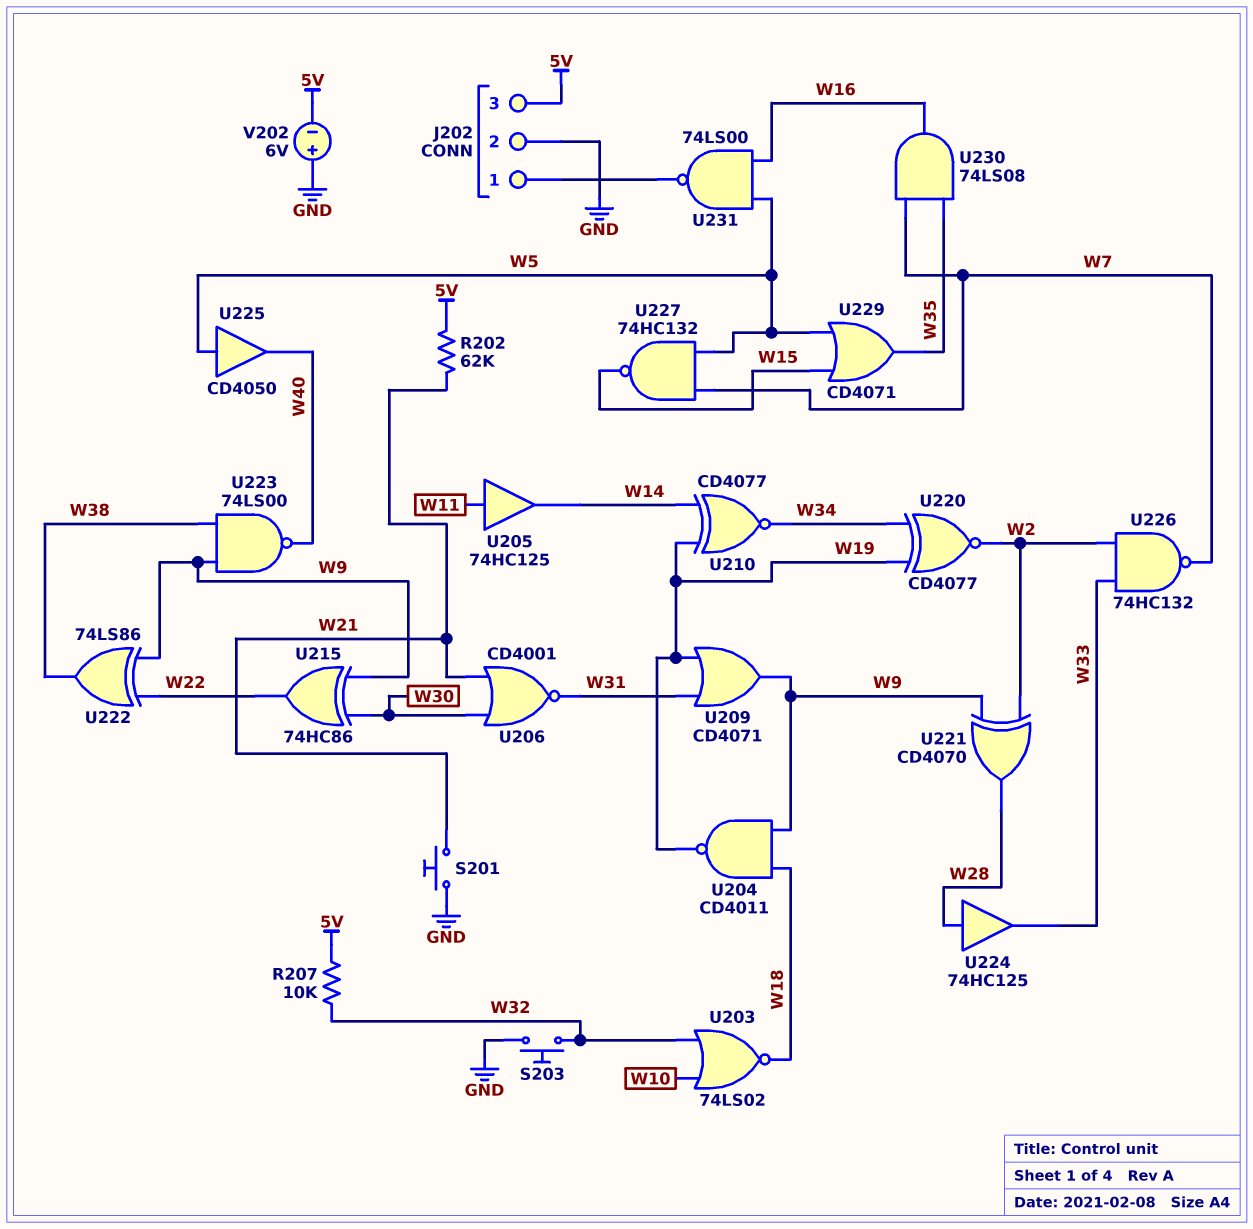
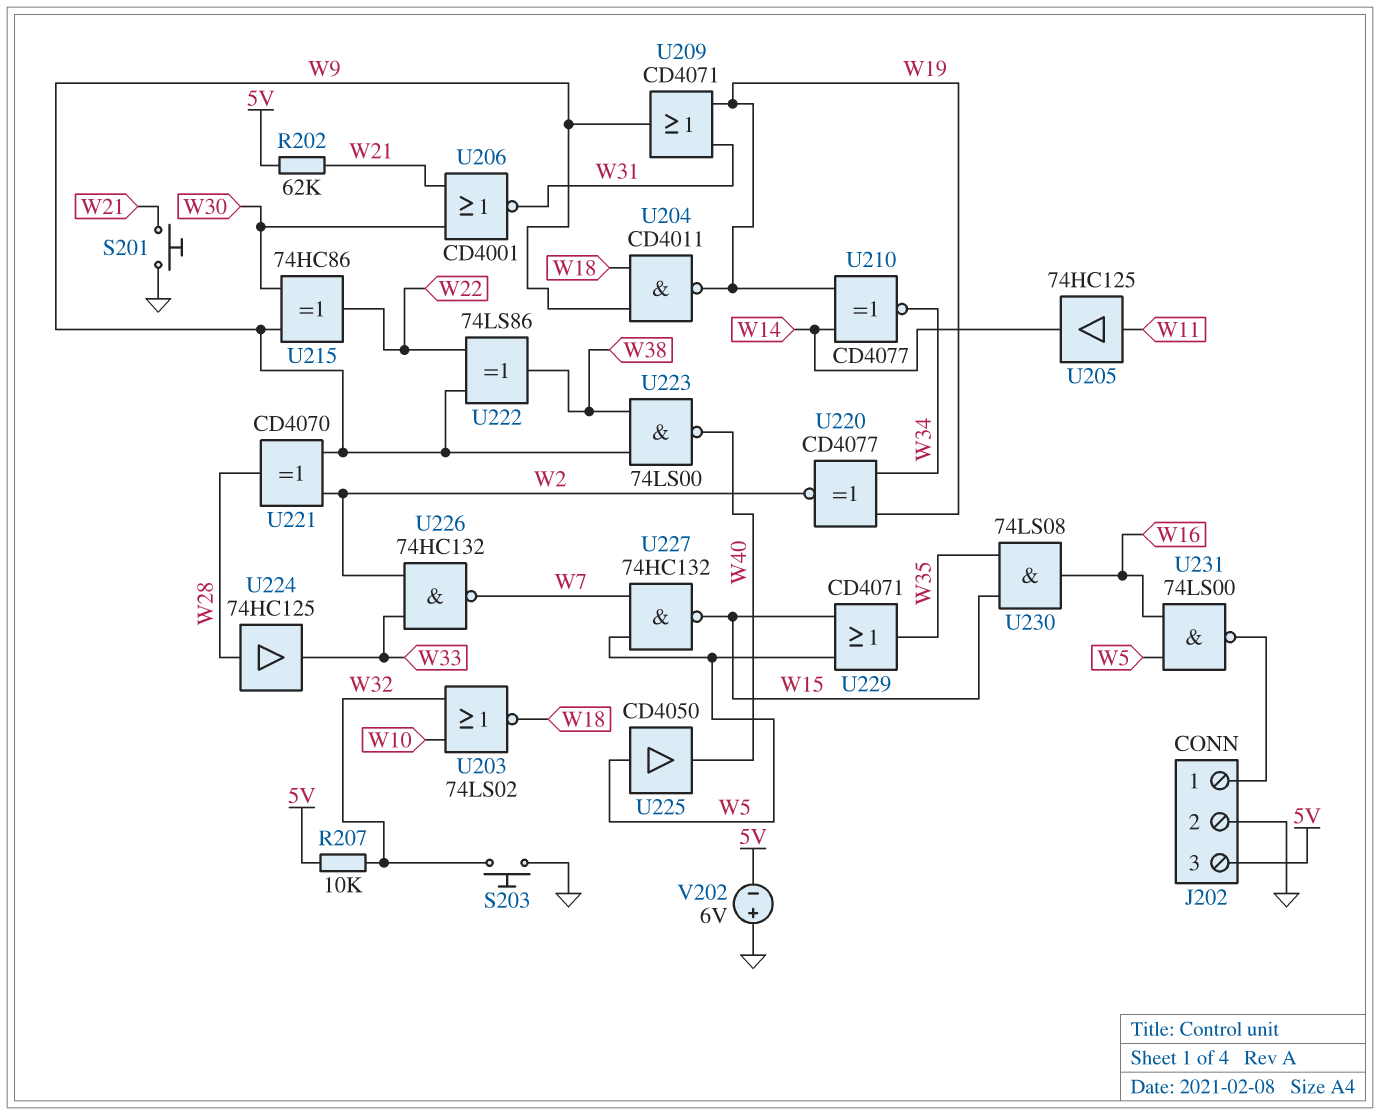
U230: AND 74LS08 (in W7, in W35, out W16) -> AND 74LS08 (in W15, in W35, out W16)

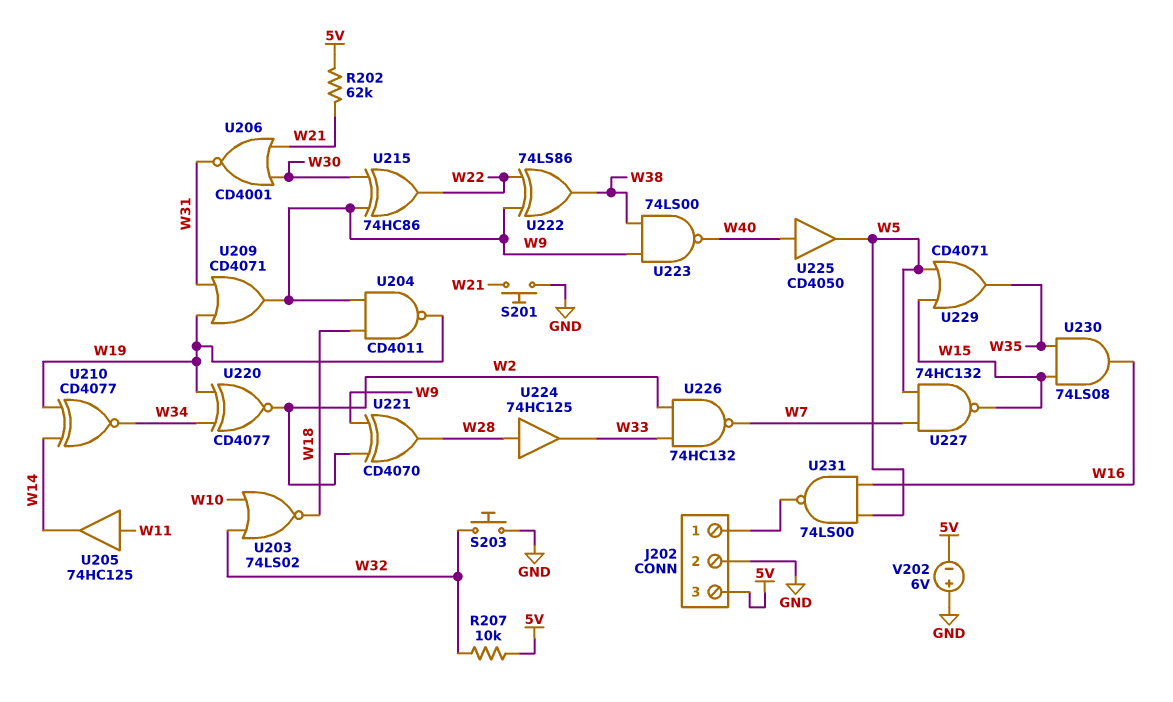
U225: buffer CD4050 (in W5, out W40) -> buffer CD4050 (in W40, out W5)

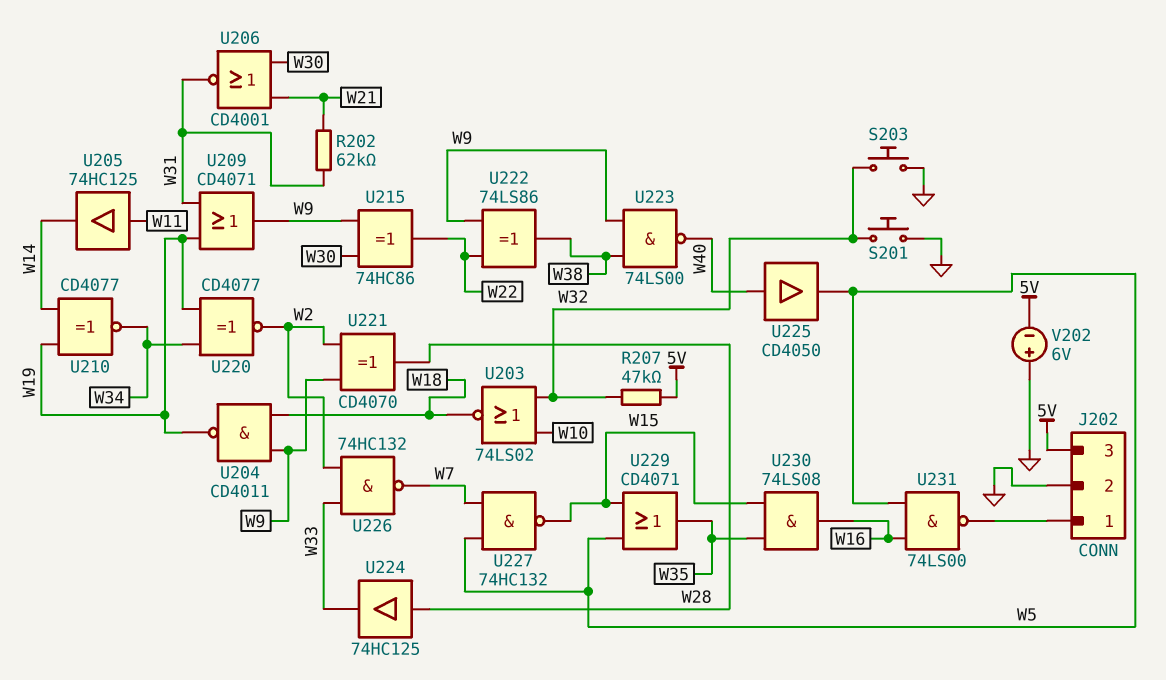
R202: 62k (5V, W21) -> 62k (W21, W31)
R207: 10k (5V, W32) -> 47k (5V, W32)
S201: button (GND, W21) -> button (GND, W32)

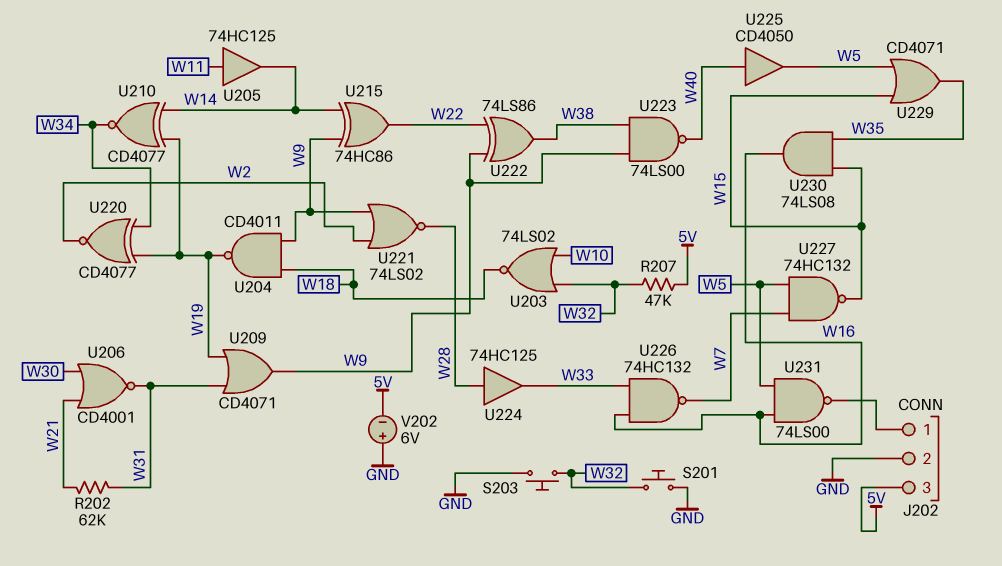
U215: XOR 74HC86 (in W9, in W30, out W22) -> XOR 74HC86 (in W9, in W14, out W22)
U221: XOR CD4070 (in W2, in W9, out W28) -> NOR 74LS02 (in W2, in W9, out W28)
U226: NAND 74HC132 (in W2, in W33, out W7) -> NAND 74HC132 (in W16, in W33, out W7)

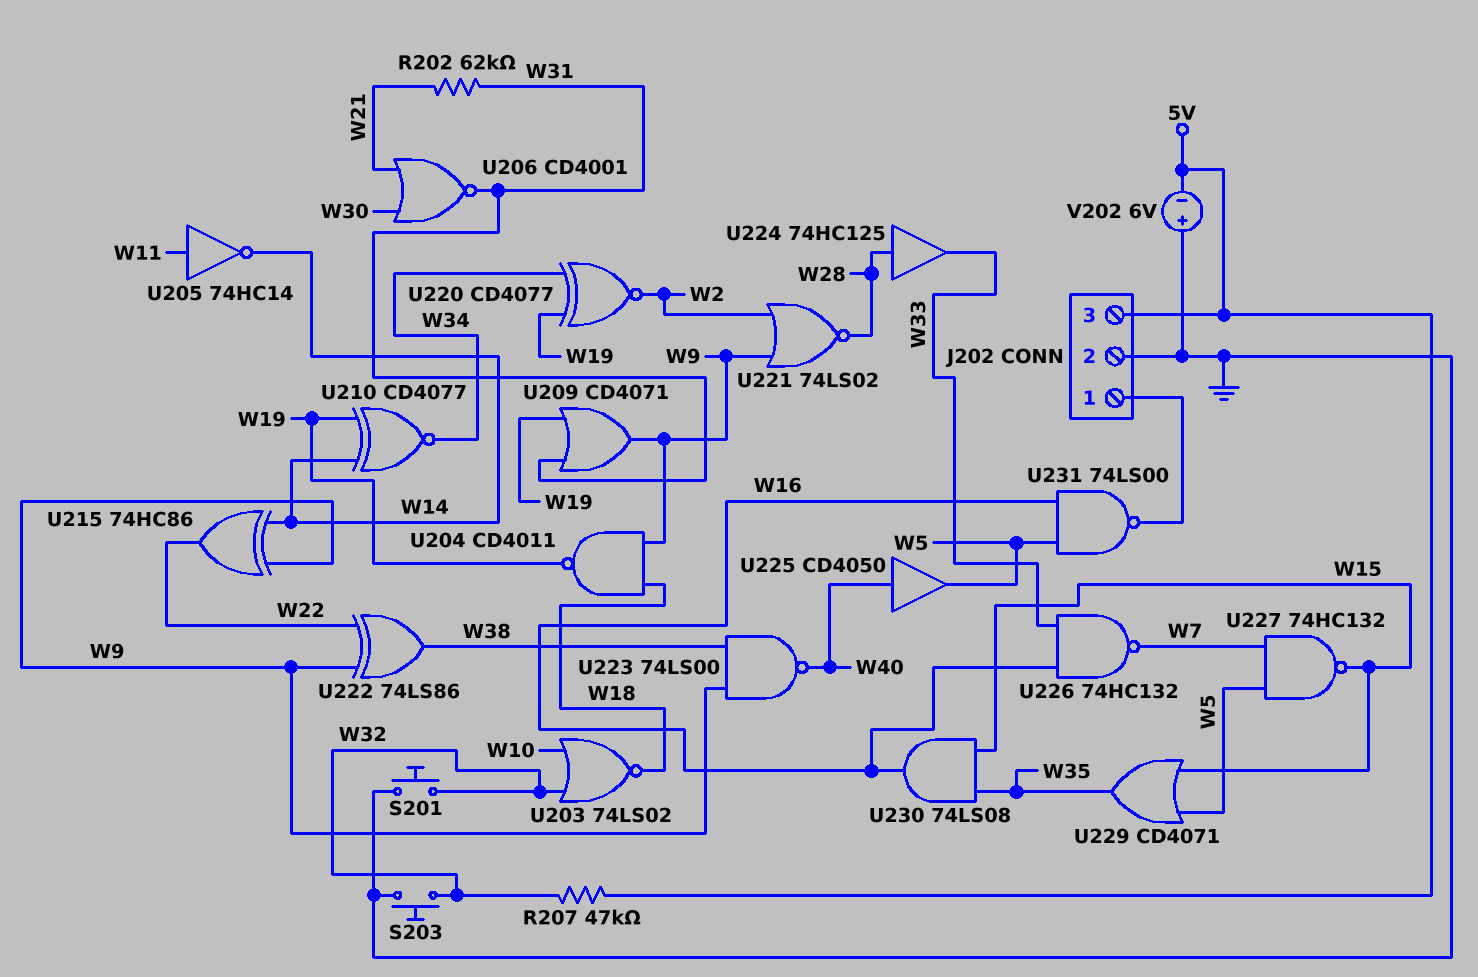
U205: buffer 74HC125 (in W11, out W14) -> NOT 74HC14 (in W11, out W14)

